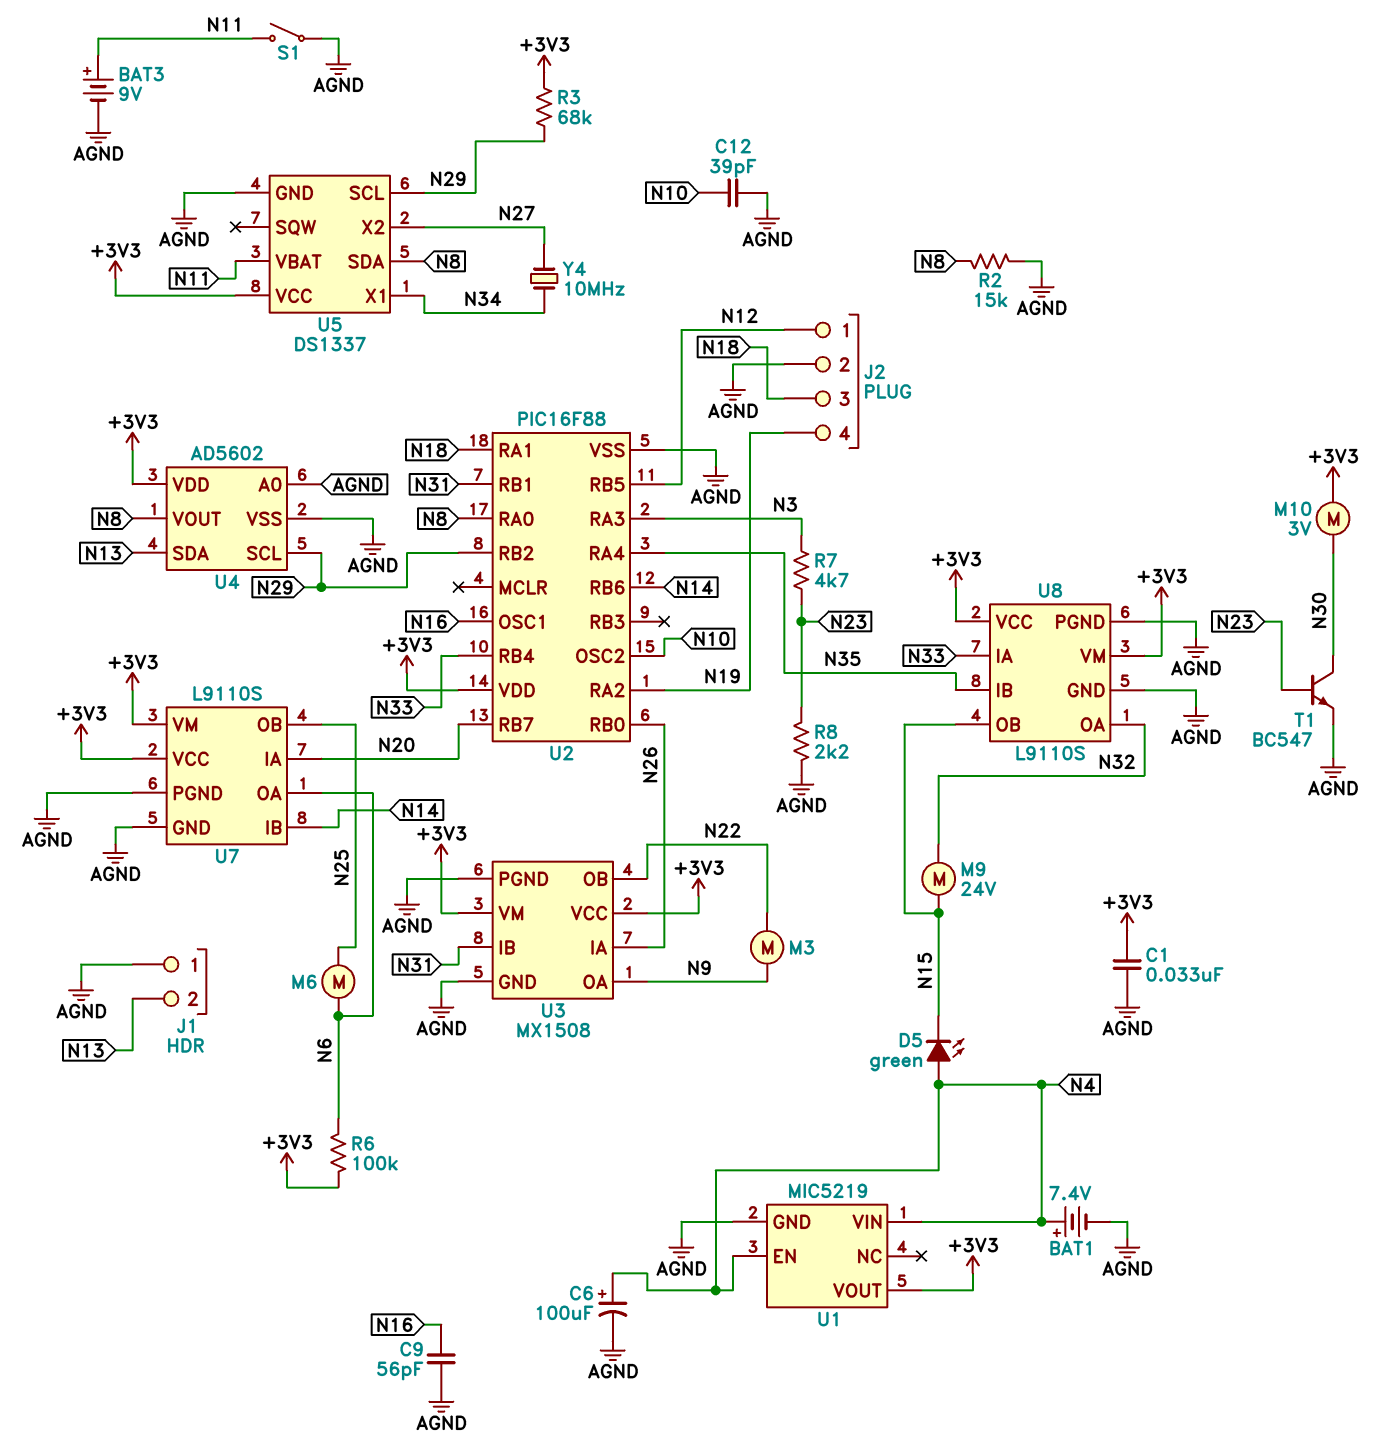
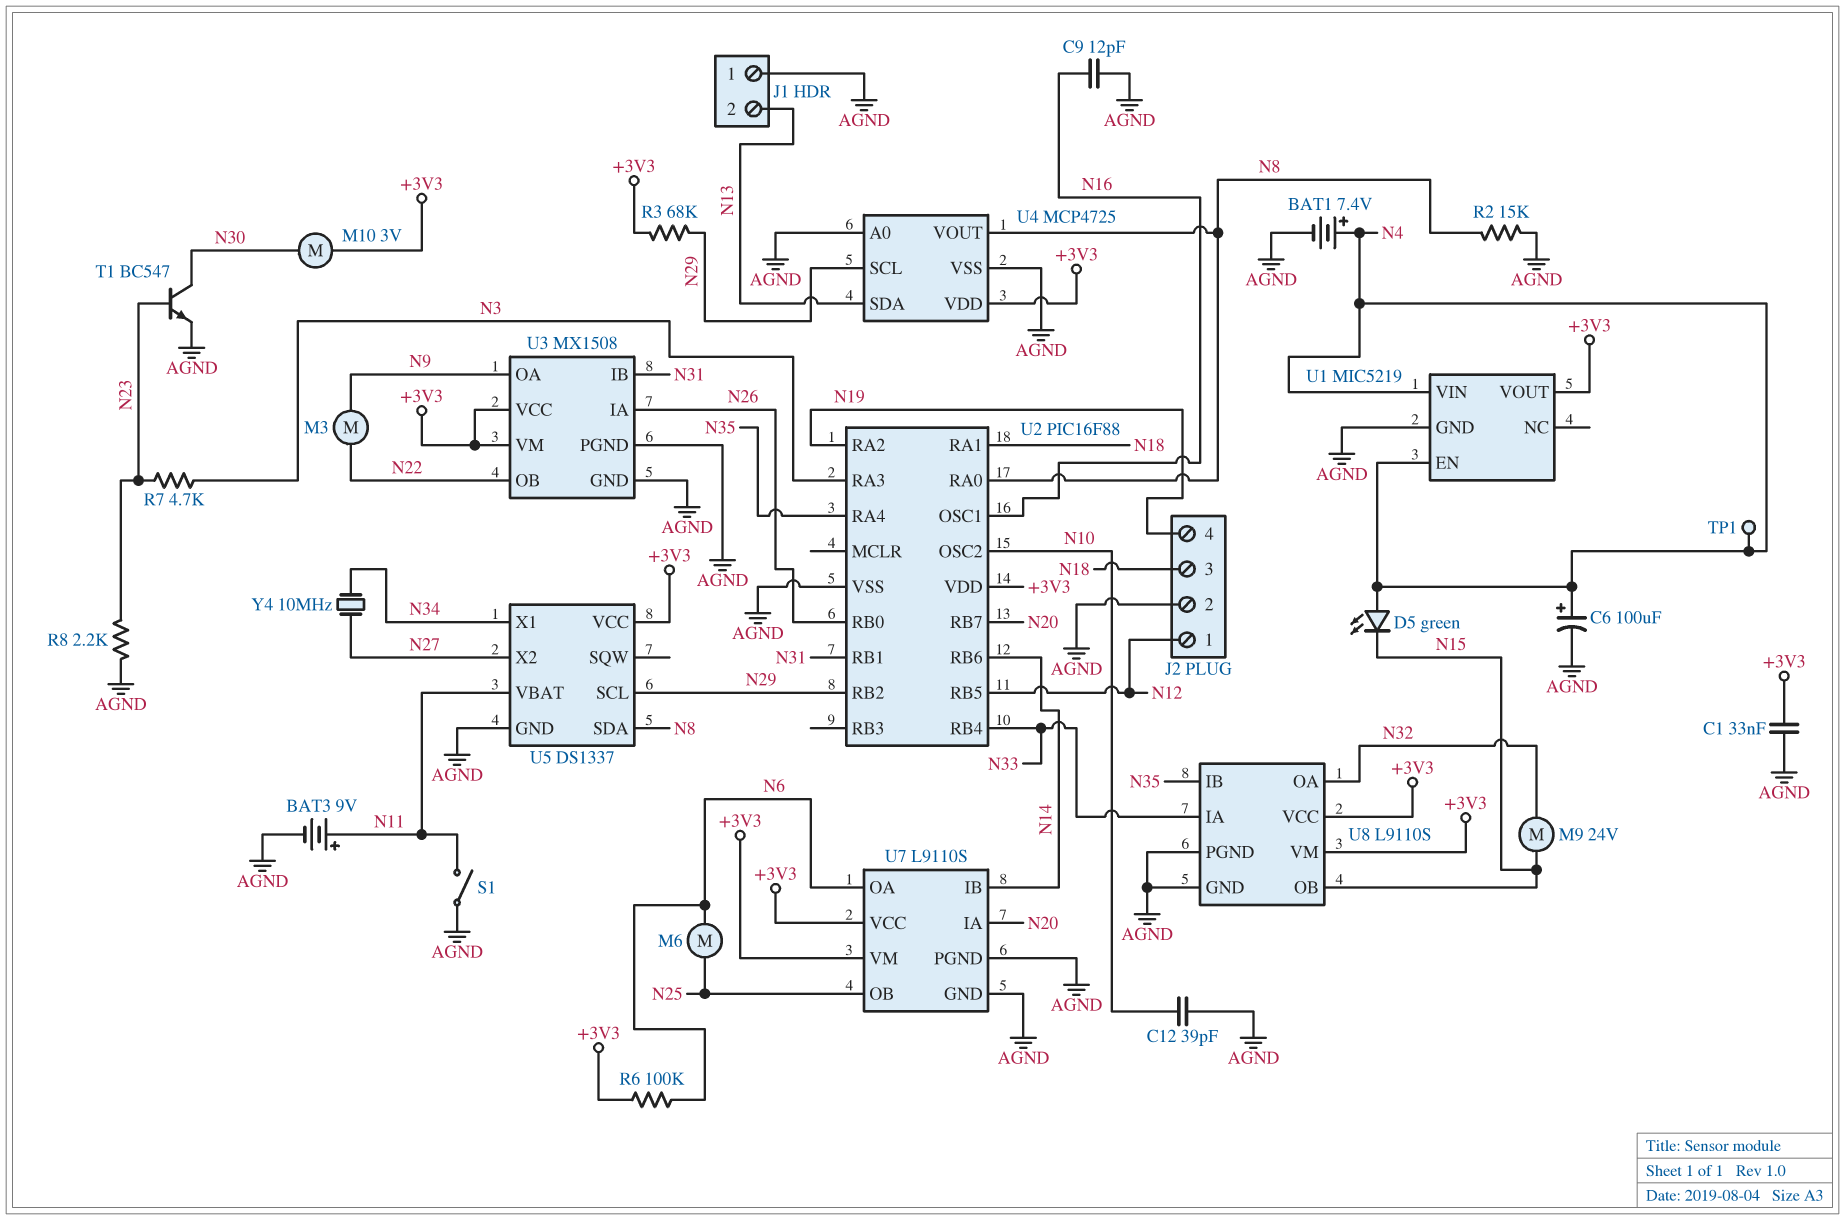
C9: 56pF (AGND, N16) -> 12pF (AGND, N16)
TP1: none -> test point (N4)
U4: AD5602 -> MCP4725

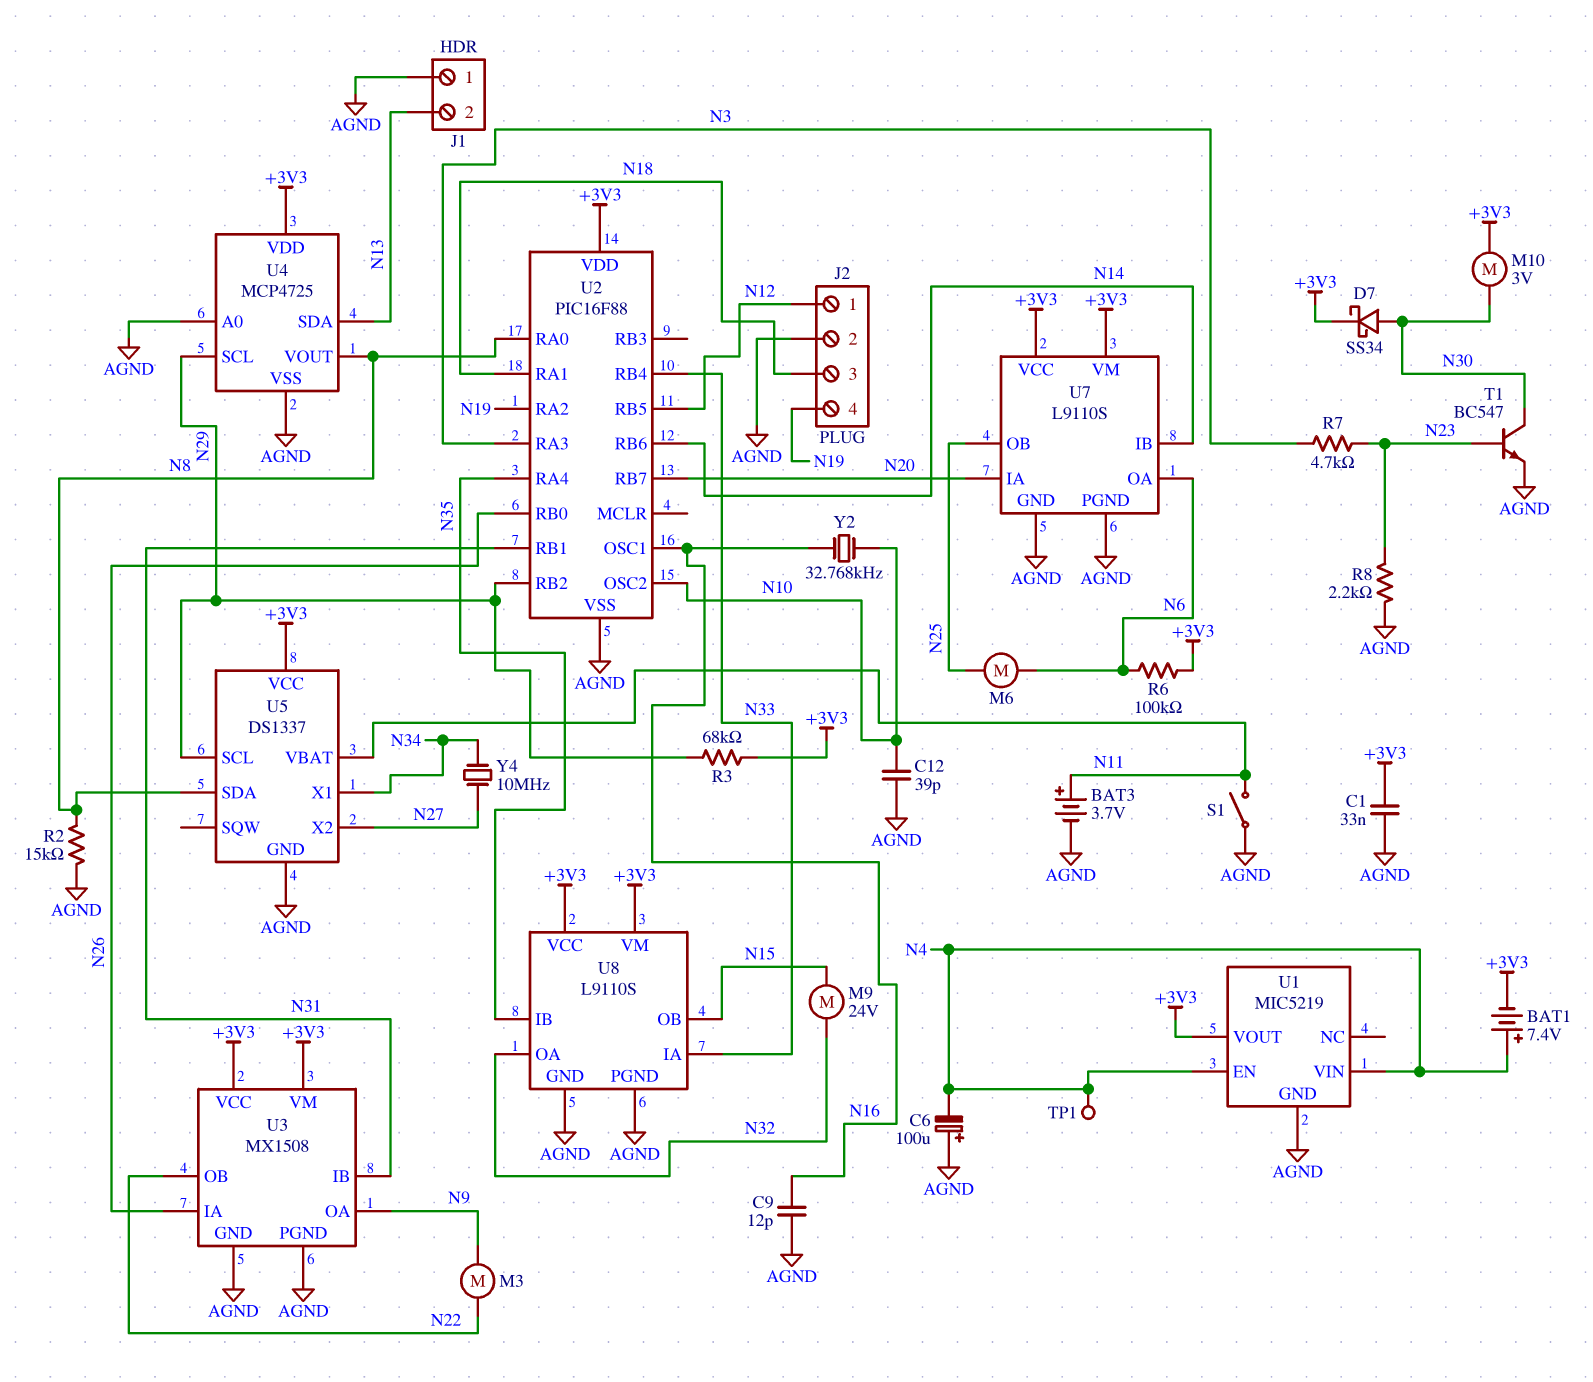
BAT1: 7.4V (plus N4, minus AGND) -> 7.4V (plus N4, minus +3V3)
BAT3: 9V (plus N11, minus AGND) -> 3.7V (plus N11, minus AGND)
C6: 100uF (plus N4, minus AGND) -> 100uF (plus AGND, minus N4)
D5: LED green (A N4, K N15) -> none
D7: none -> schottky SS34 (A N30, K +3V3)
Y2: none -> 32.768kHz (N10, N16)

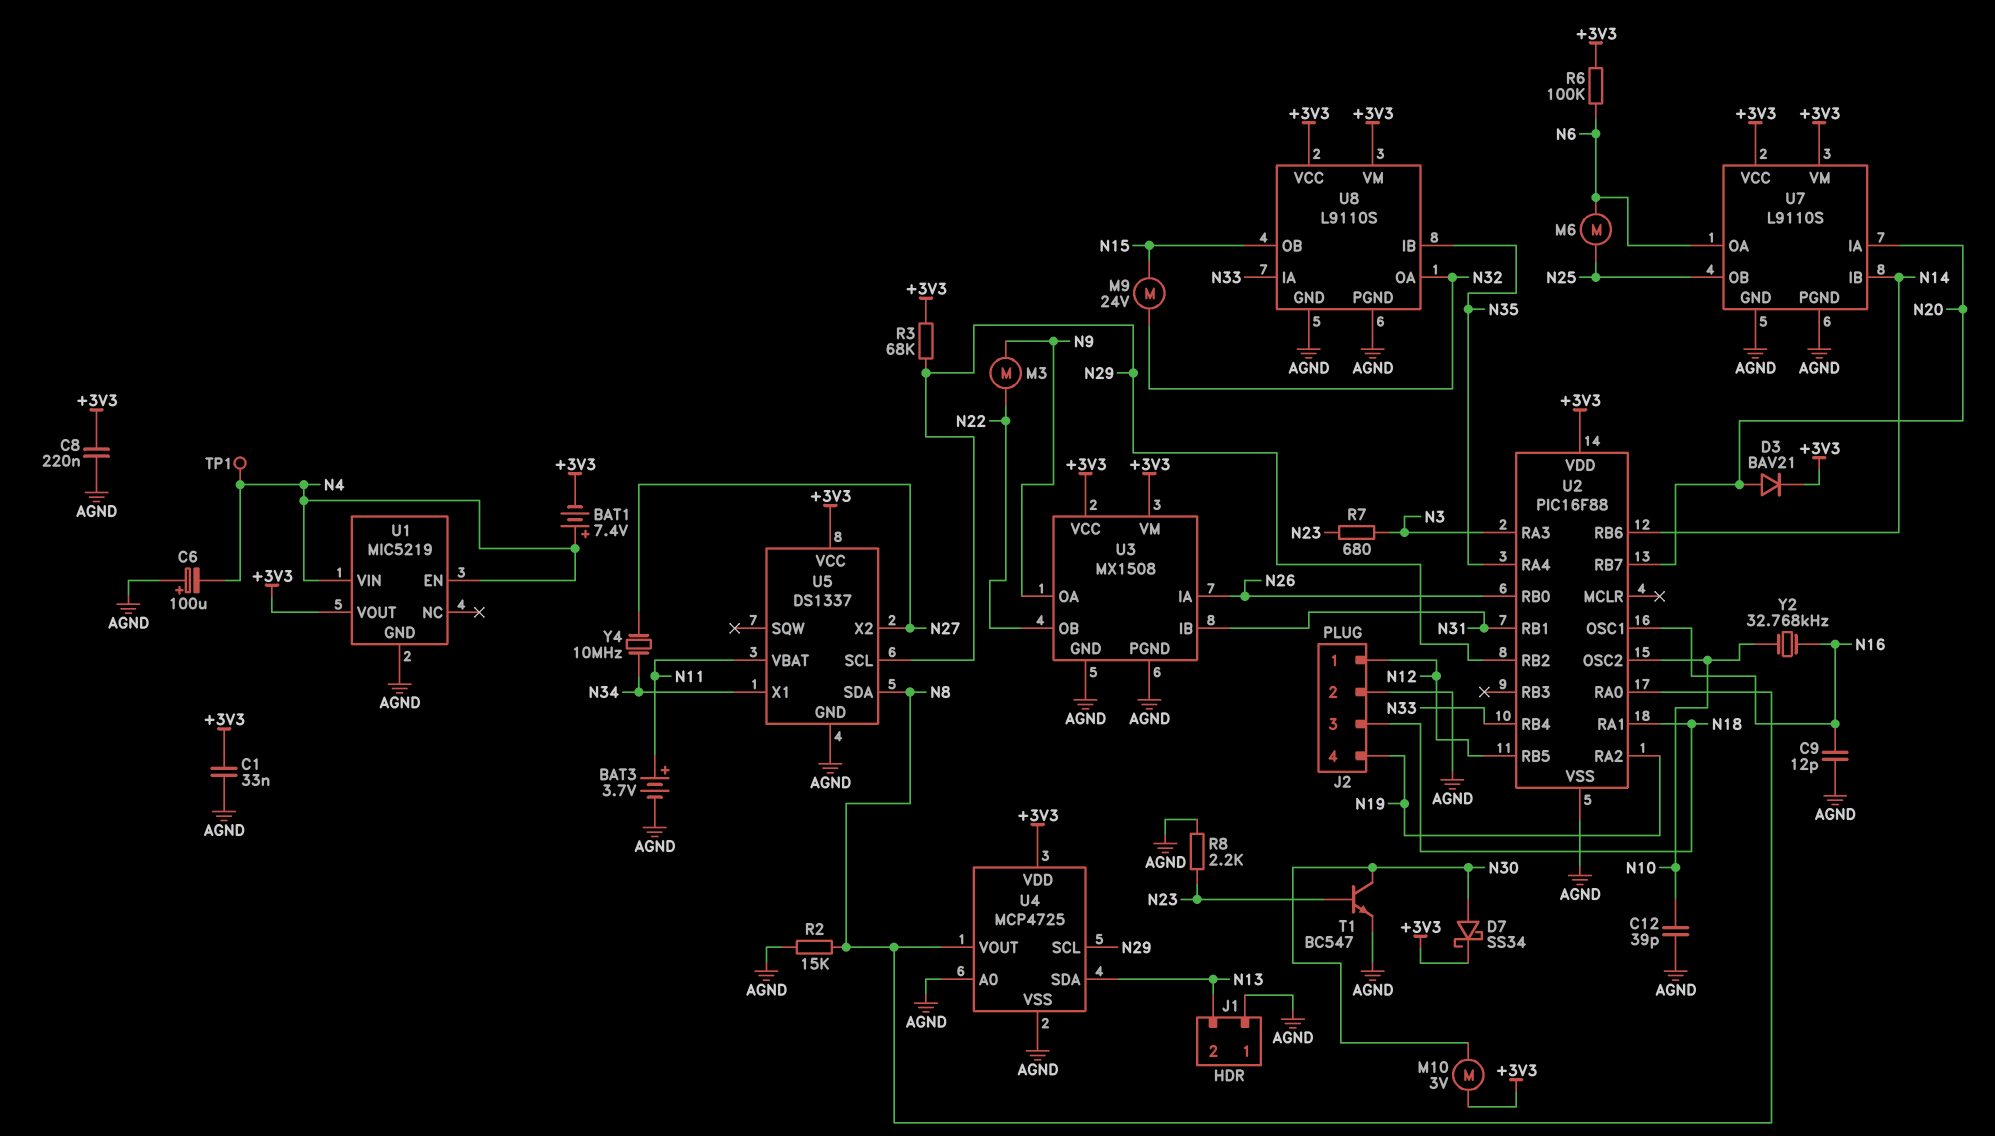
C8: none -> 220nF (+3V3, AGND)
D3: none -> diode BAV21 (A N20, K +3V3)
R7: 4.7k (N3, N23) -> 680 (N3, N23)
S1: switch (AGND, N11) -> none

